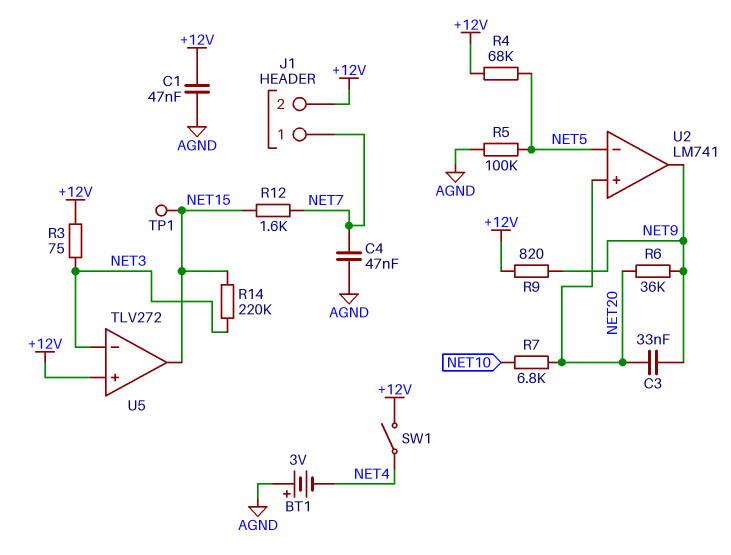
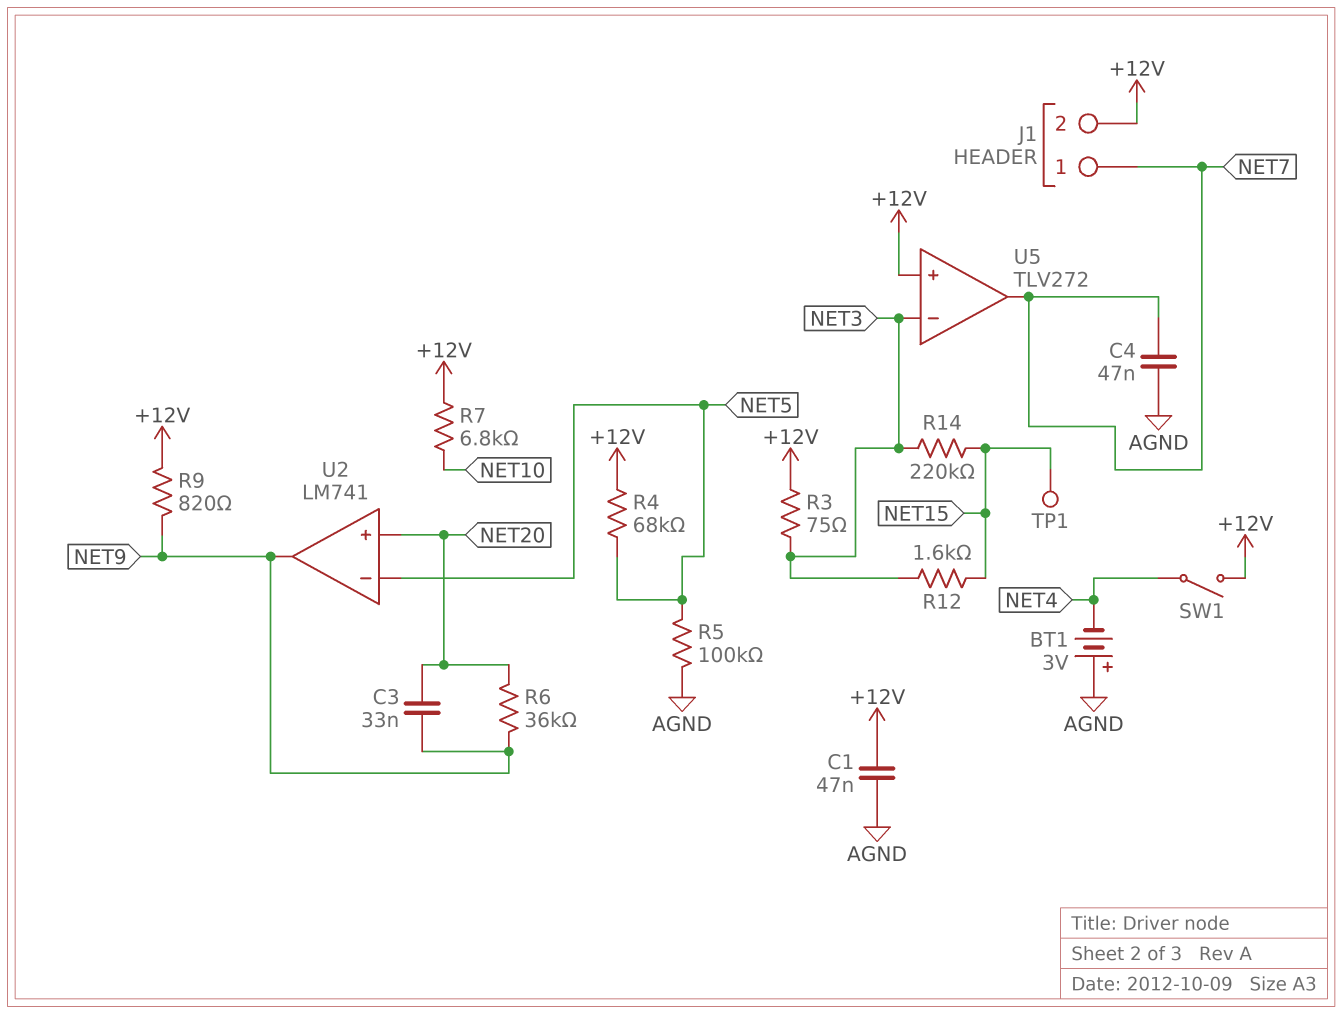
R7: 6.8k (NET10, NET20) -> 6.8k (+12V, NET10)
R12: 1.6k (NET7, NET15) -> 1.6k (NET3, NET15)
U5 pin out: NET15 -> NET7

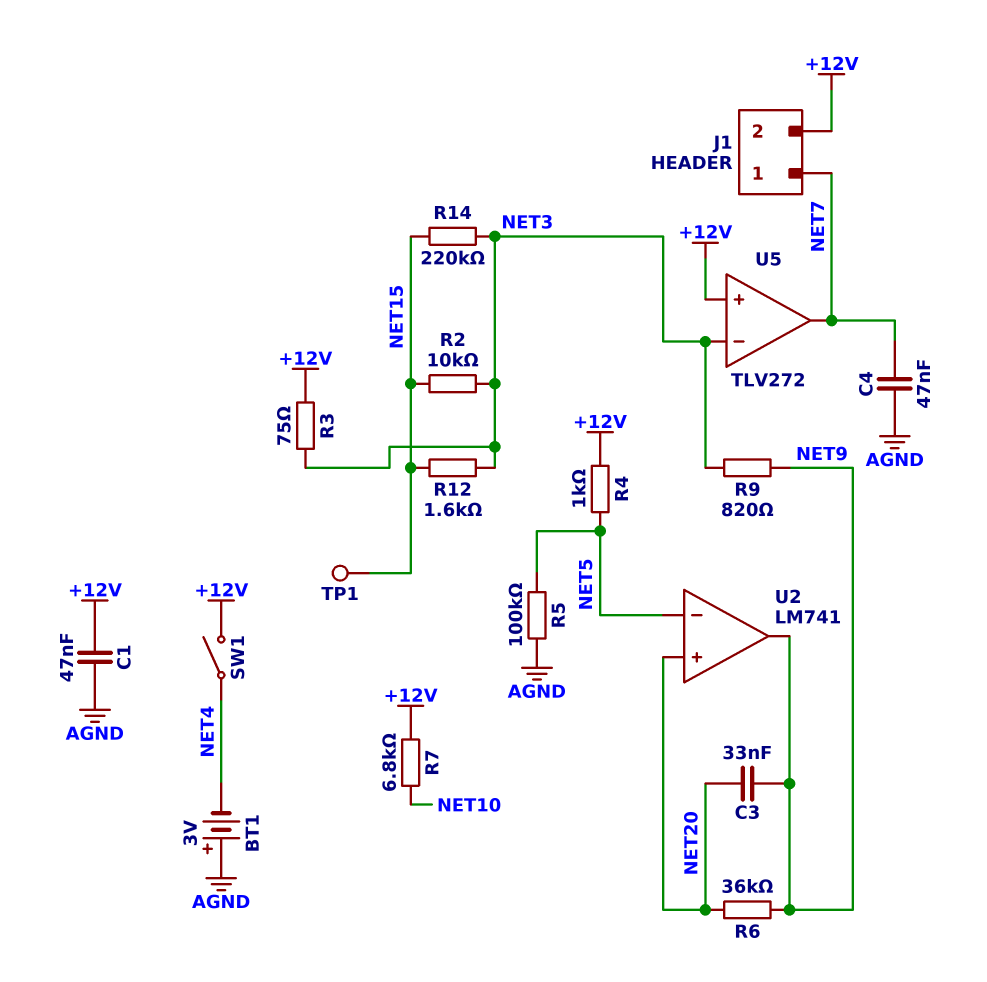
R2: none -> 10k (NET3, NET15)
R4: 68k (+12V, NET5) -> 1k (+12V, NET5)
R9: 820 (+12V, NET9) -> 820 (NET3, NET9)

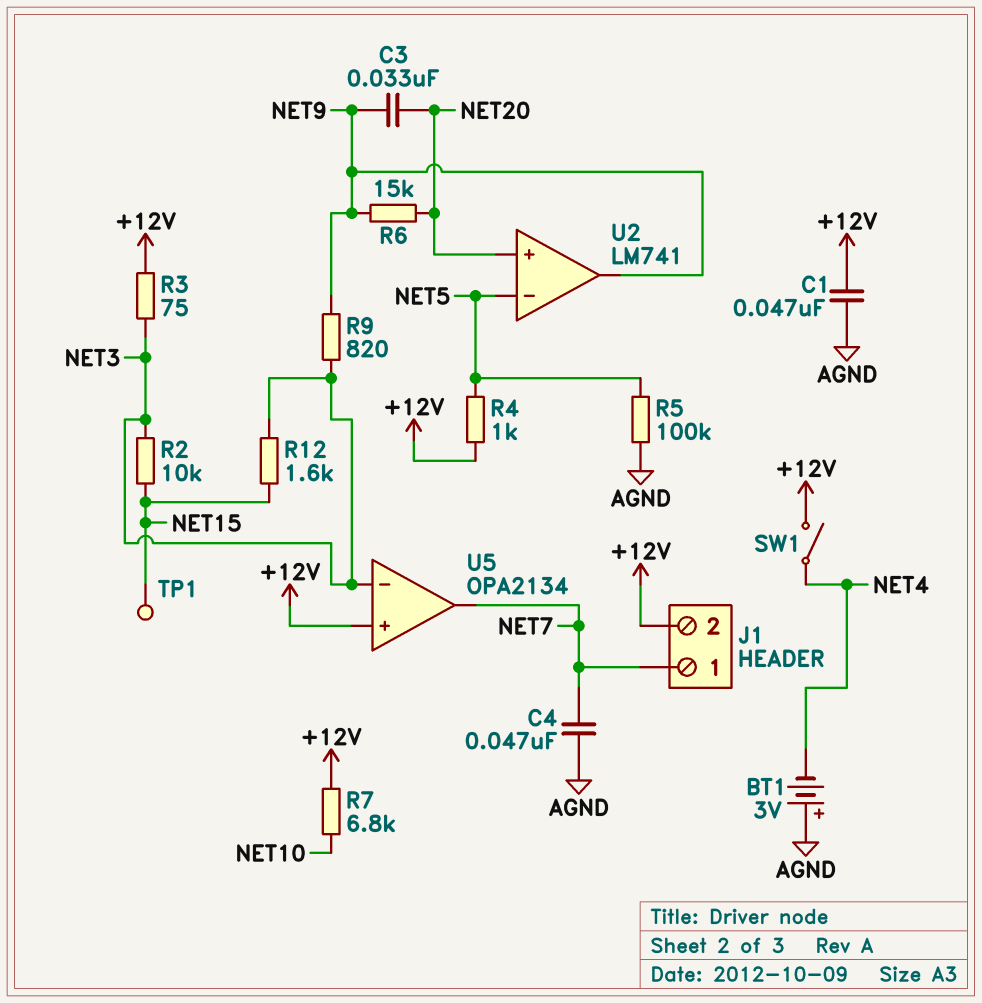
R6: 36k (NET9, NET20) -> 15k (NET9, NET20)
R14: 220k (NET3, NET15) -> none
U5: TLV272 -> OPA2134

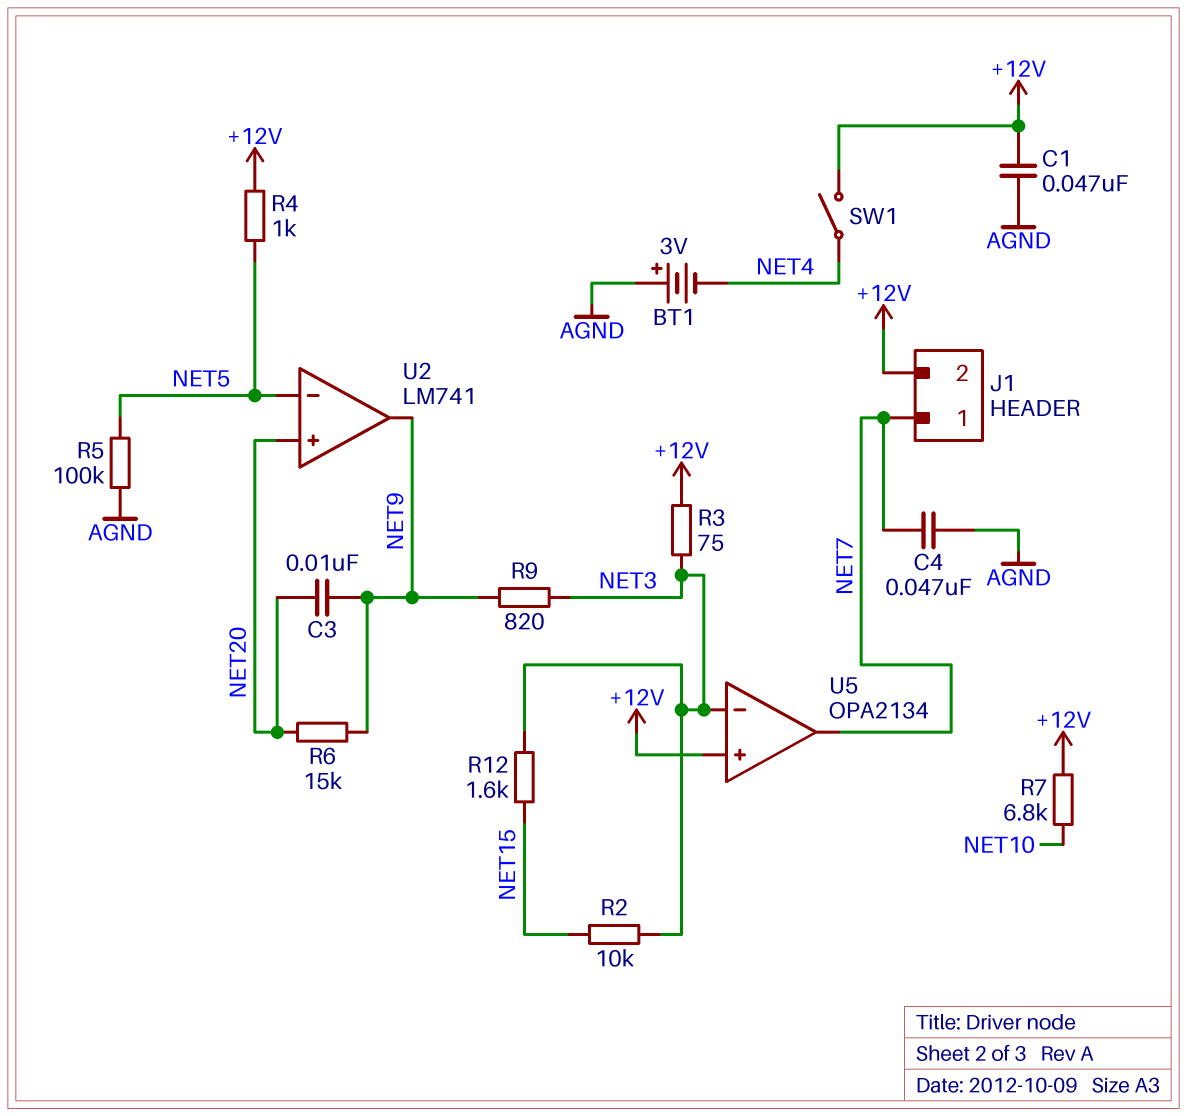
C3: 33nF (NET9, NET20) -> 10nF (NET9, NET20)
TP1: test point (NET15) -> none

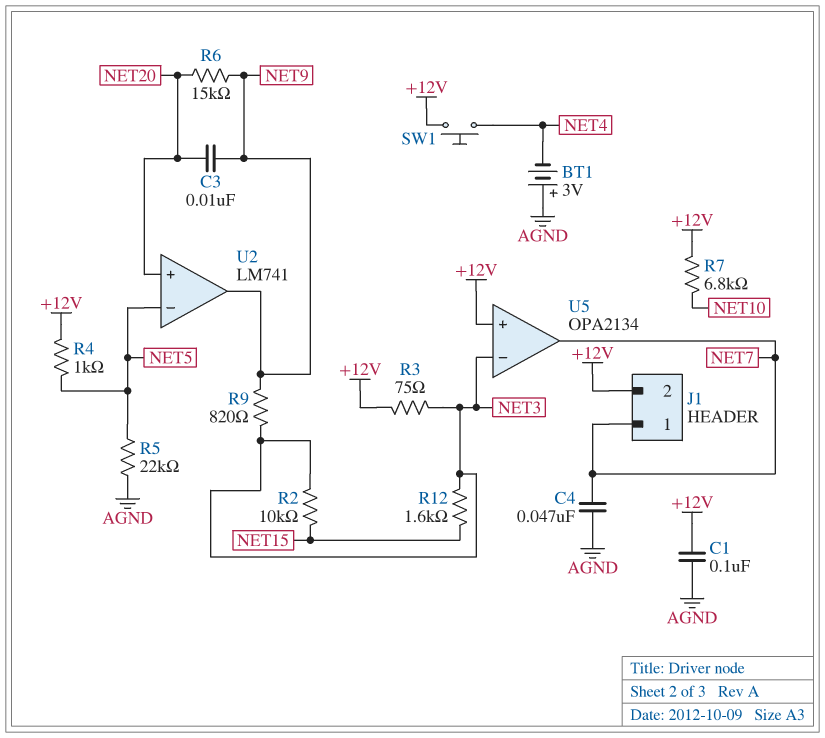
C1: 47nF (+12V, AGND) -> 100nF (+12V, AGND)
R5: 100k (AGND, NET5) -> 22k (AGND, NET5)
SW1: switch (+12V, NET4) -> button (+12V, NET4)

